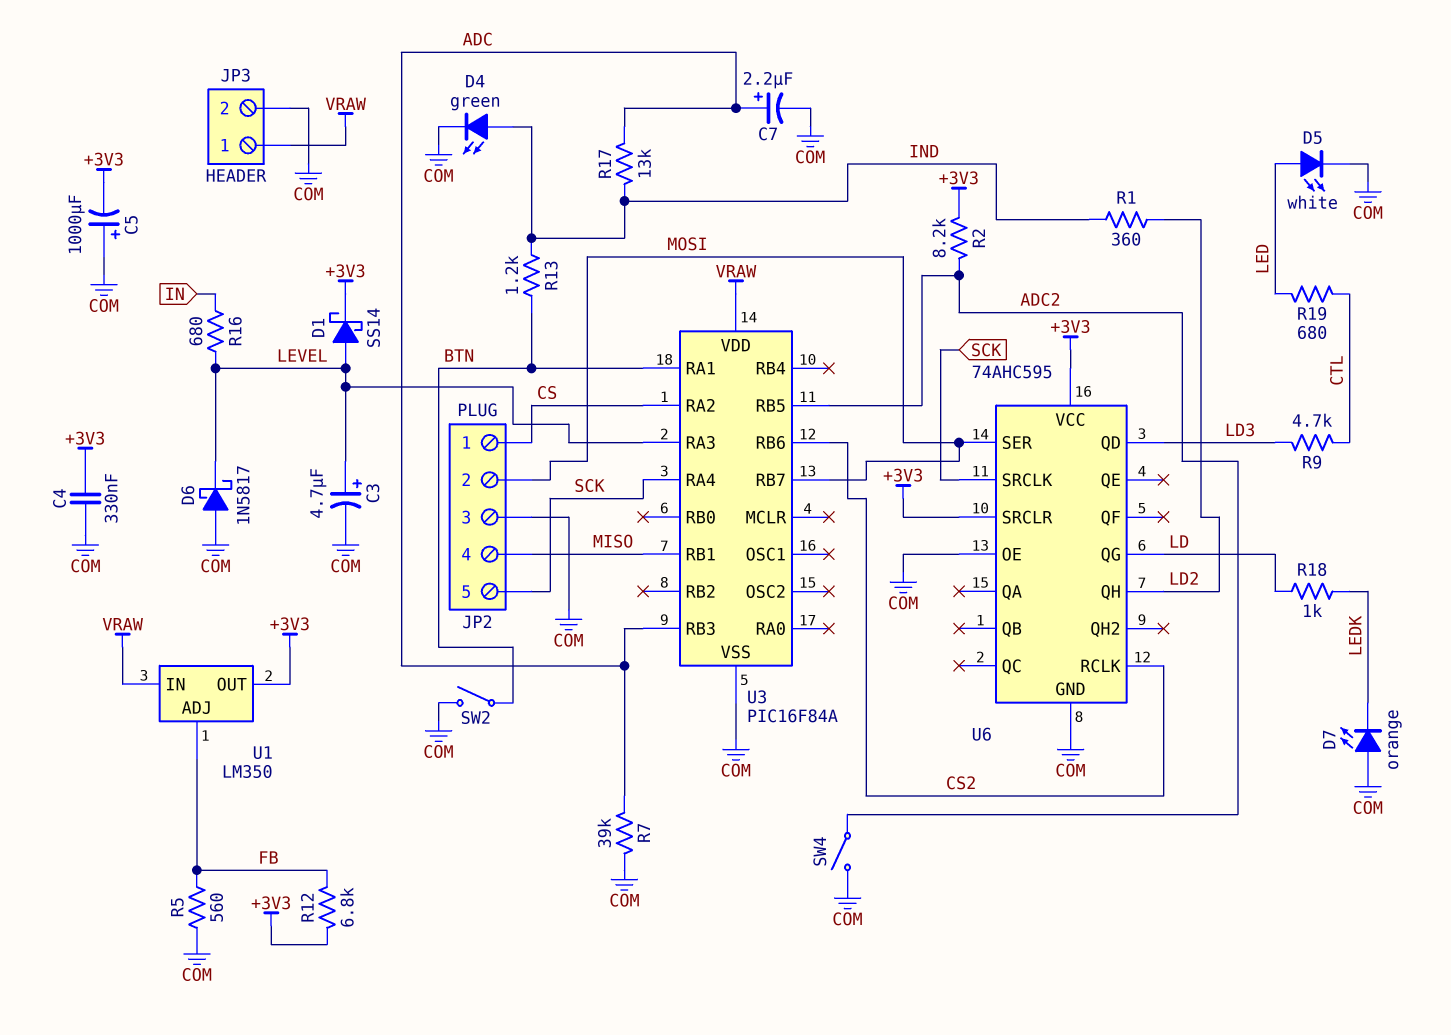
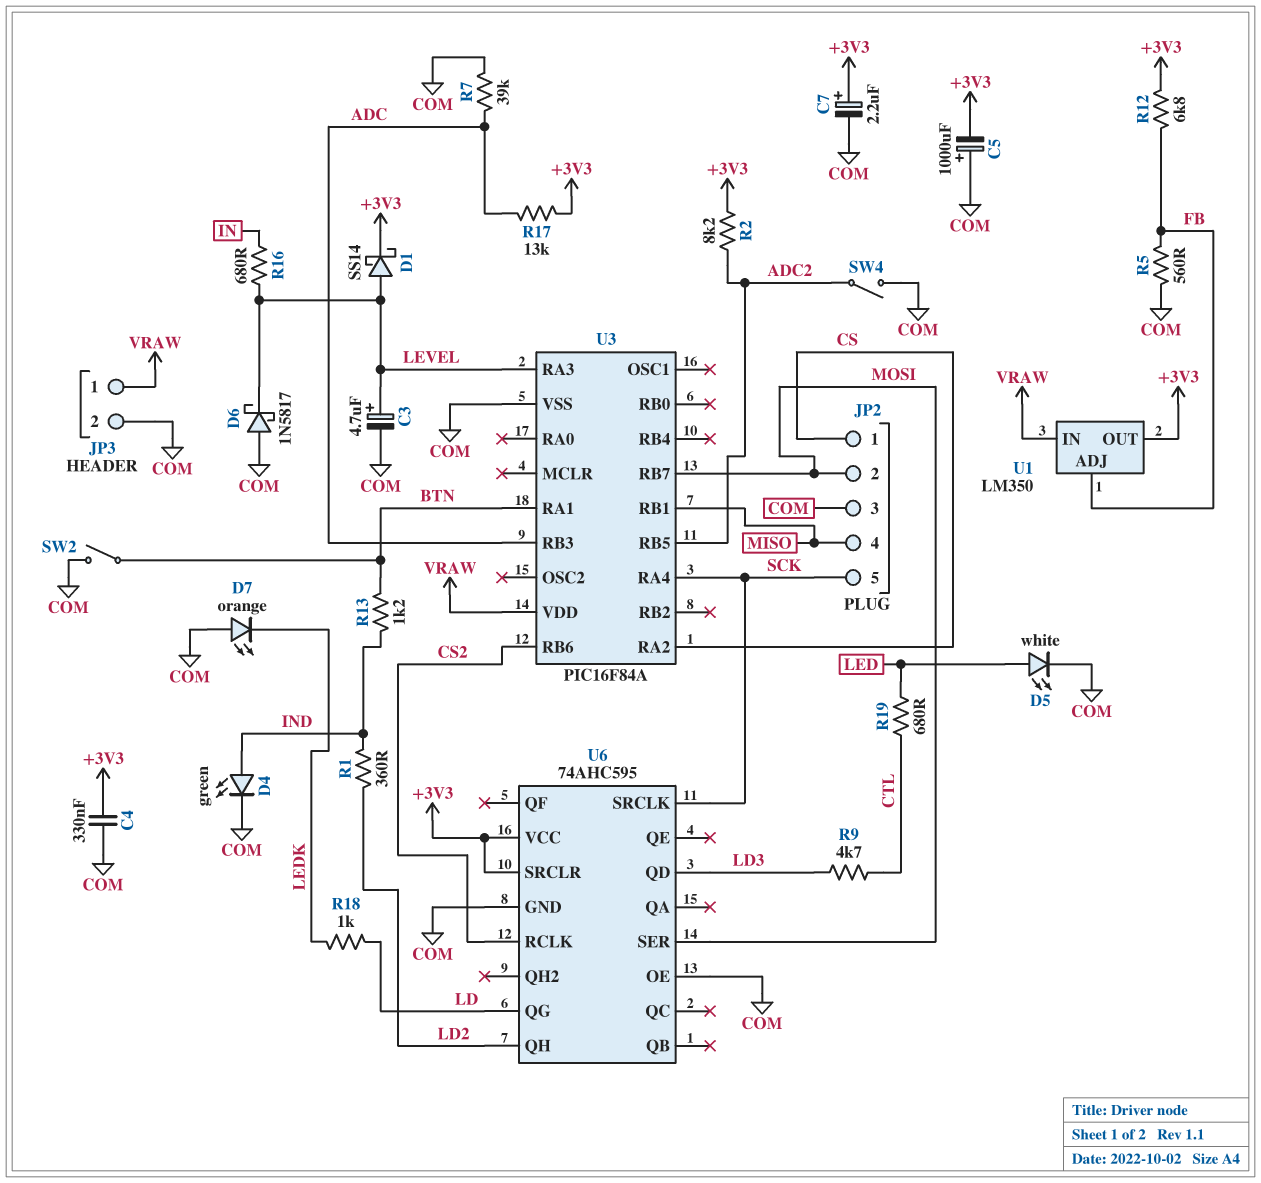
C7: 2.2uF (plus ADC, minus COM) -> 2.2uF (plus +3V3, minus COM)
R17: 13k (ADC, IND) -> 13k (+3V3, ADC)

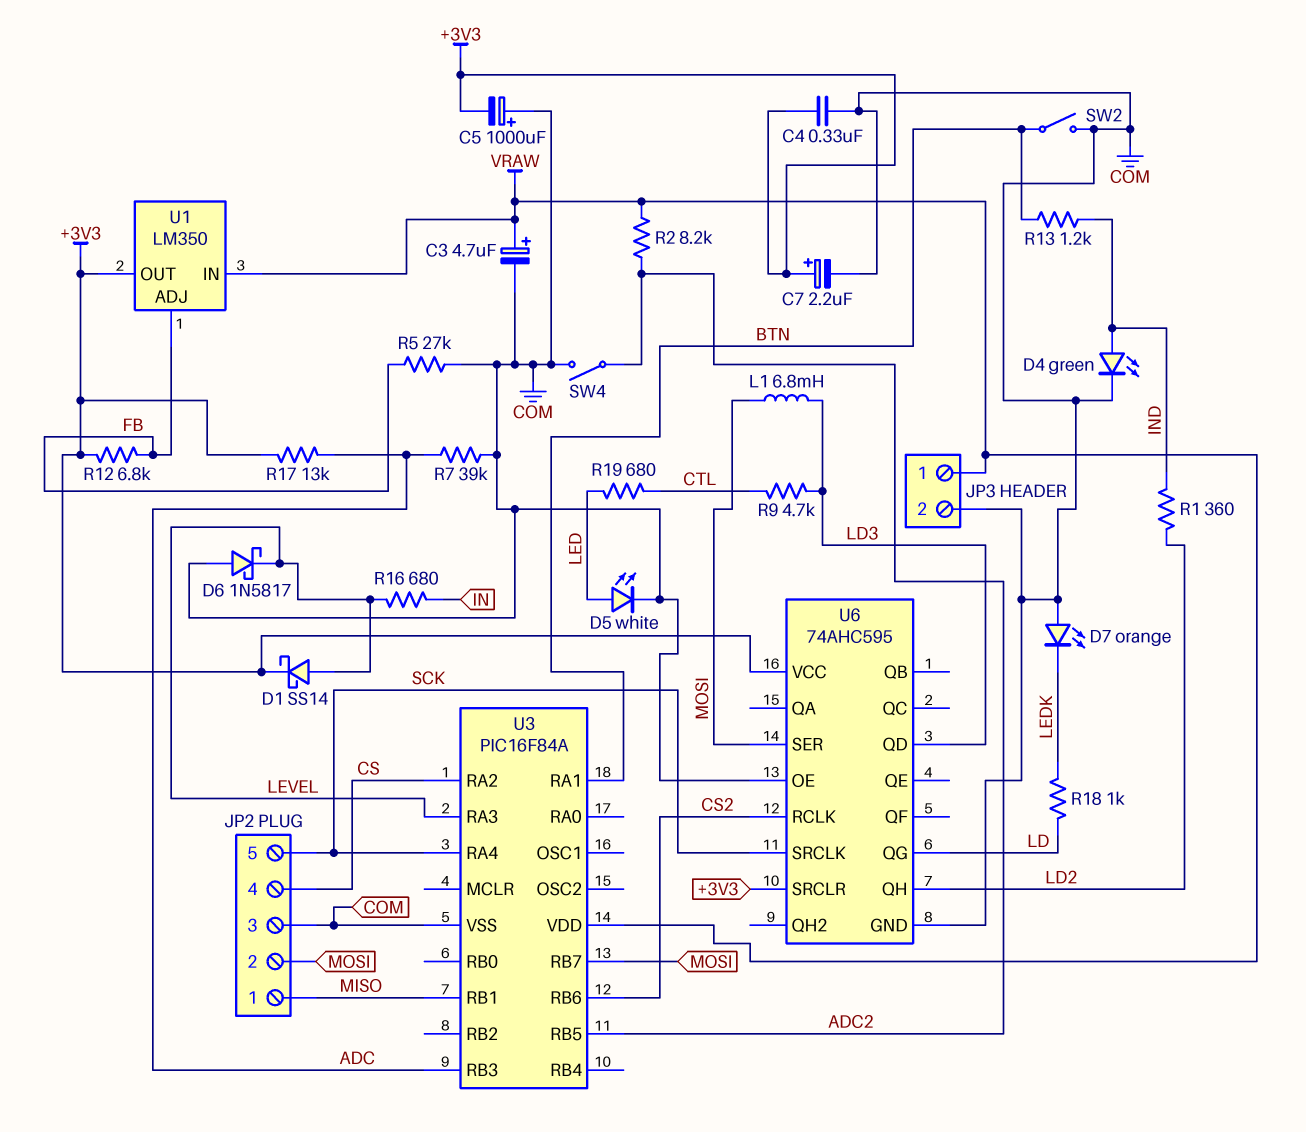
C3: 4.7uF (plus LEVEL, minus COM) -> 4.7uF (plus VRAW, minus COM)
JP2 pin 1: CS -> MISO
JP2 pin 4: MISO -> CS
L1: none -> 6.8mH (LD3, MOSI)
R2: 8.2k (+3V3, ADC2) -> 8.2k (ADC2, VRAW)
R5: 560 (COM, FB) -> 27k (COM, FB)

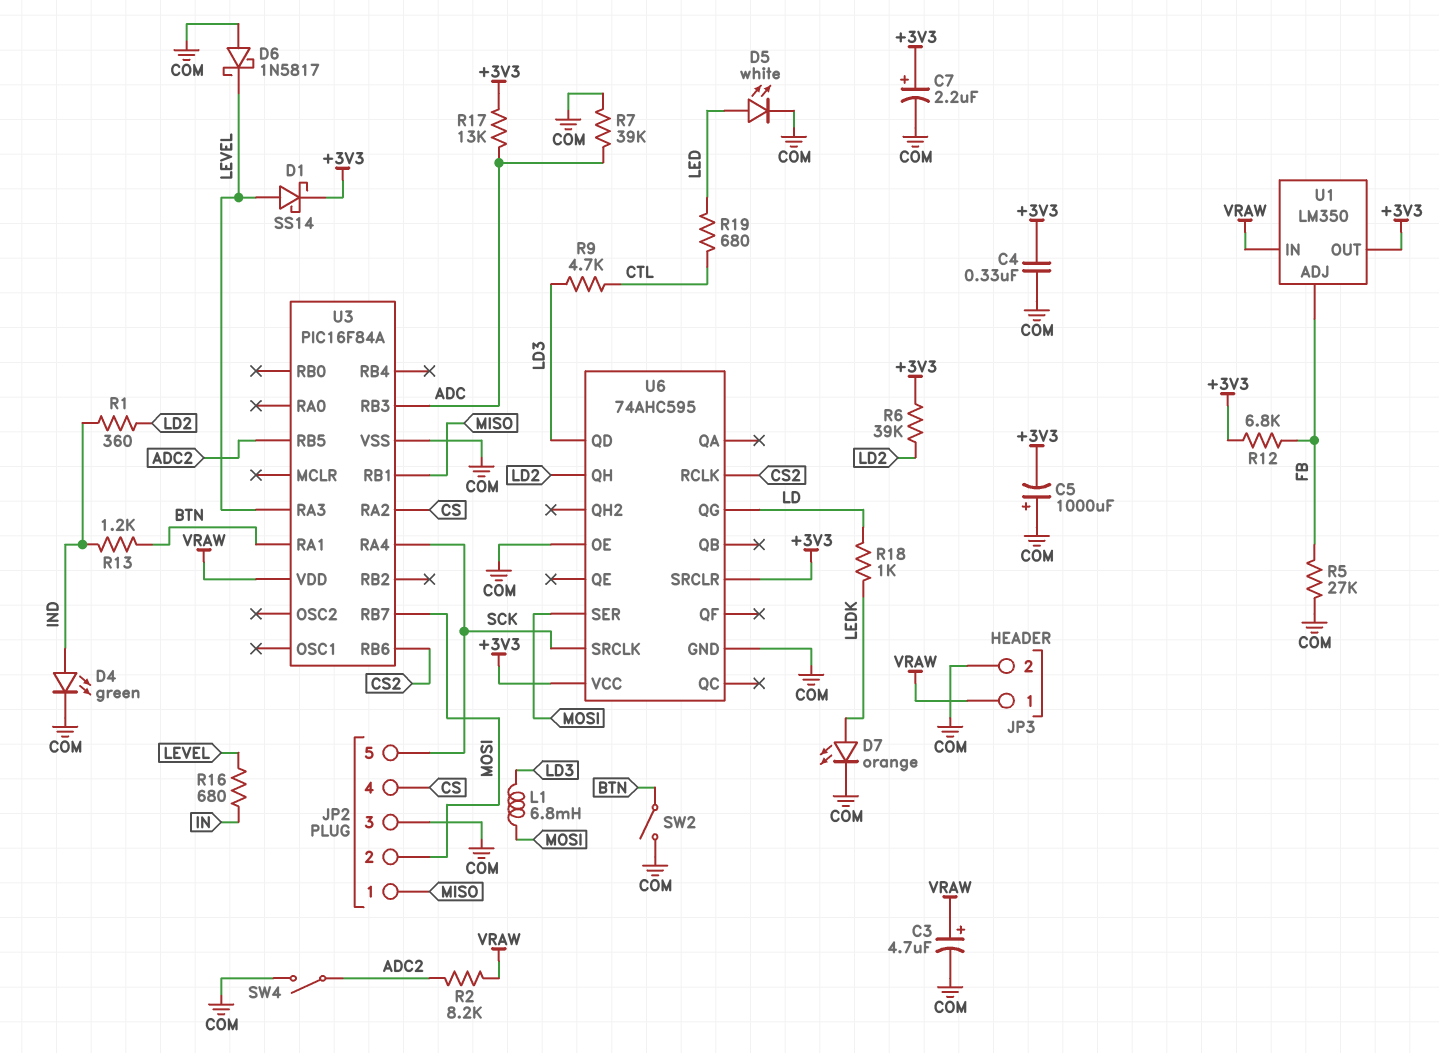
D7: LED orange (A COM, K LEDK) -> LED orange (A LEDK, K COM)
R6: none -> 39k (+3V3, LD2)

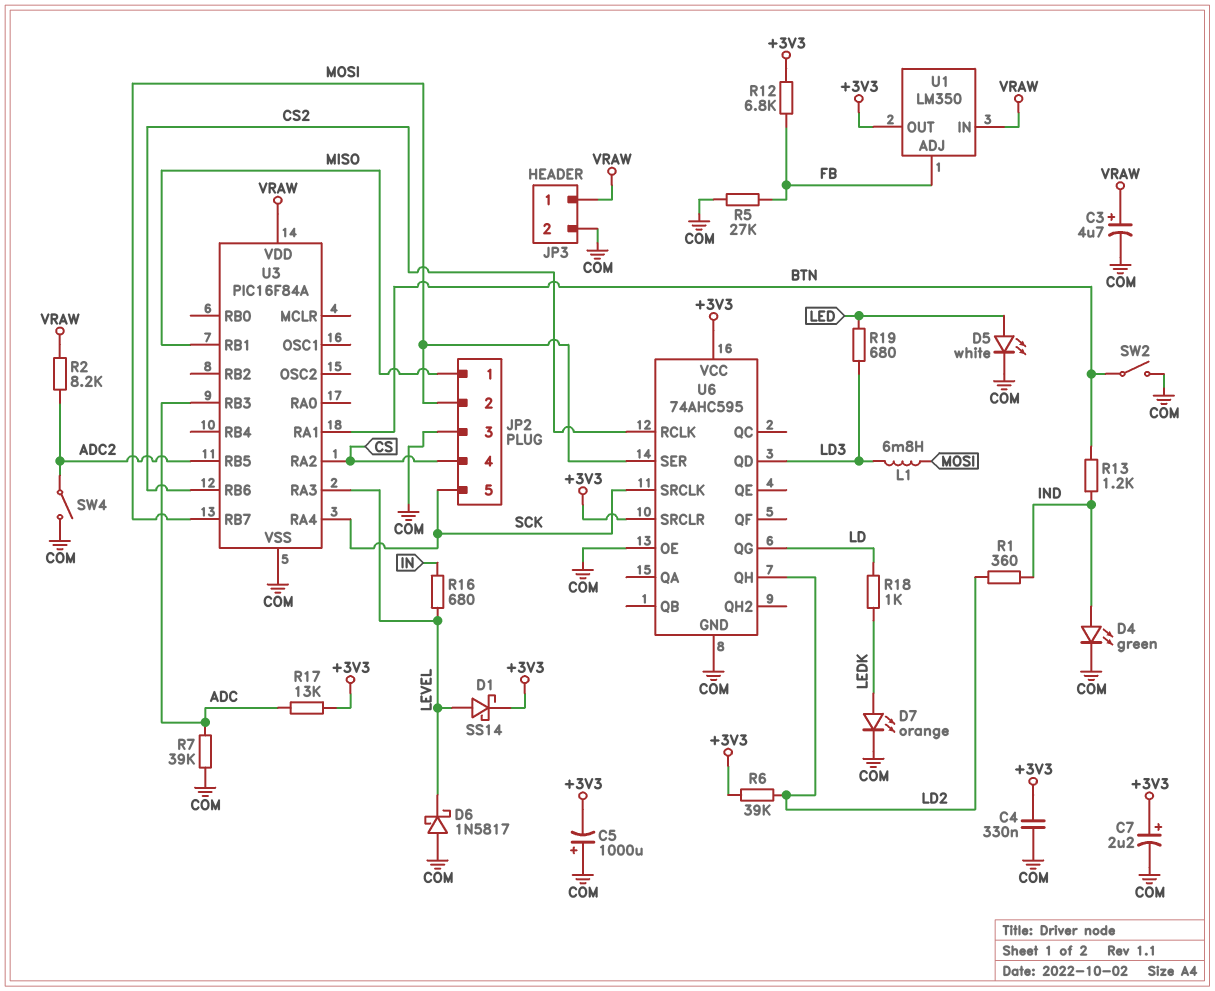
R9: 4.7k (CTL, LD3) -> none
R19: 680 (CTL, LED) -> 680 (LD3, LED)

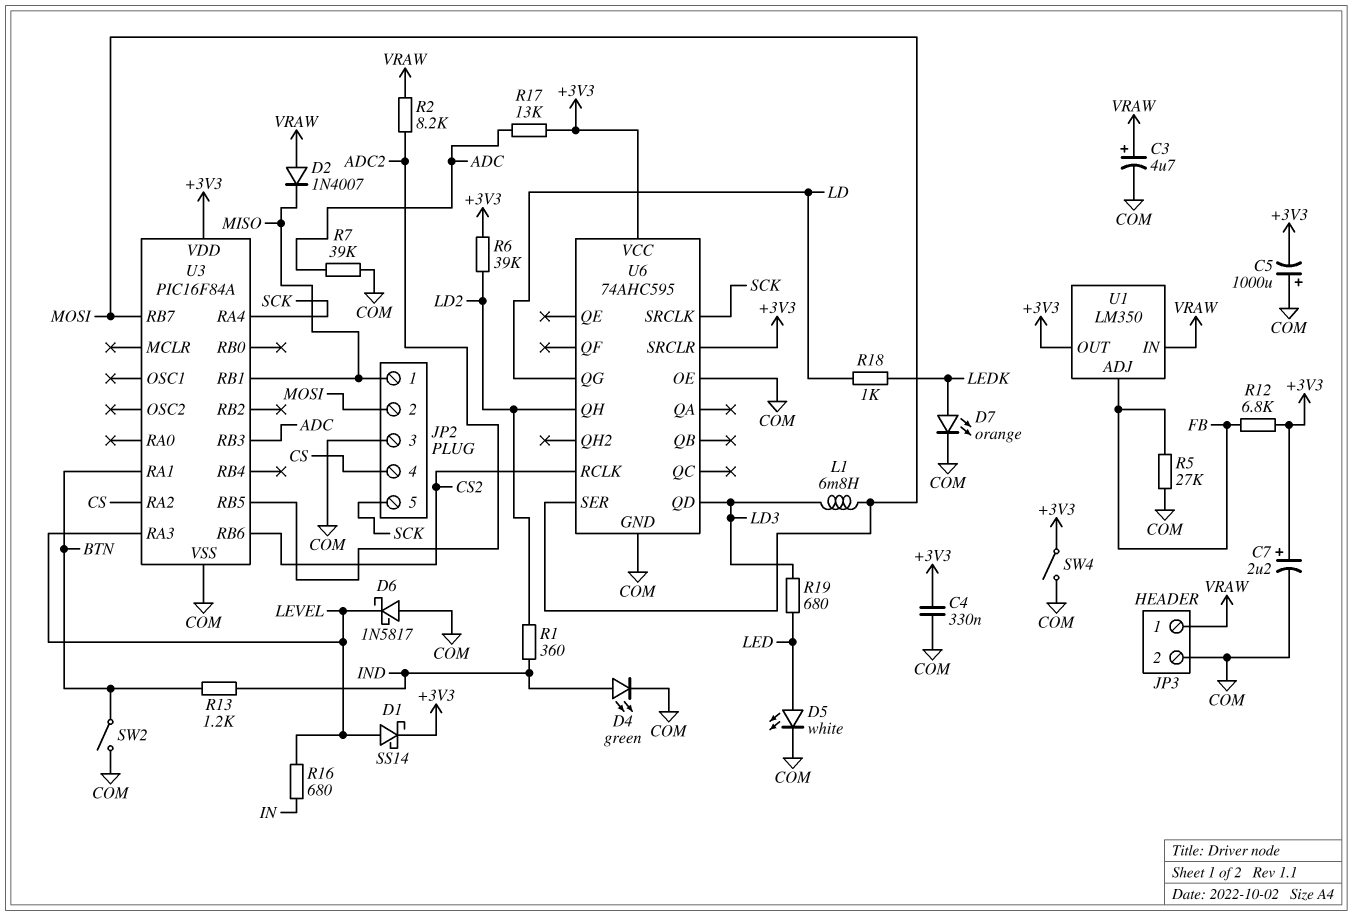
D2: none -> diode 1N4007 (A VRAW, K MISO)
SW4: switch (ADC2, COM) -> switch (+3V3, COM)
U3 pin VDD: VRAW -> +3V3

